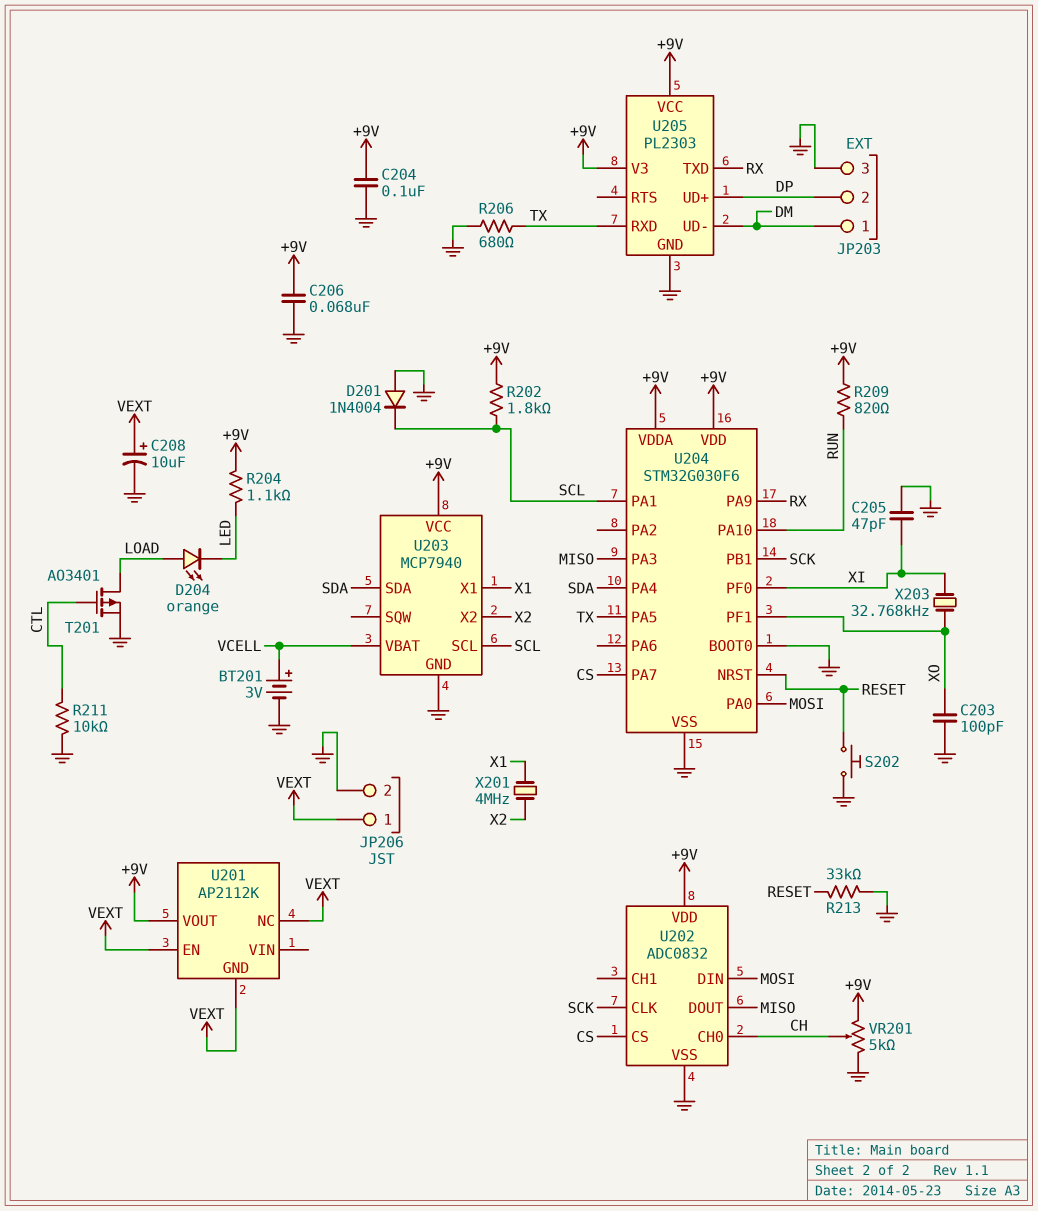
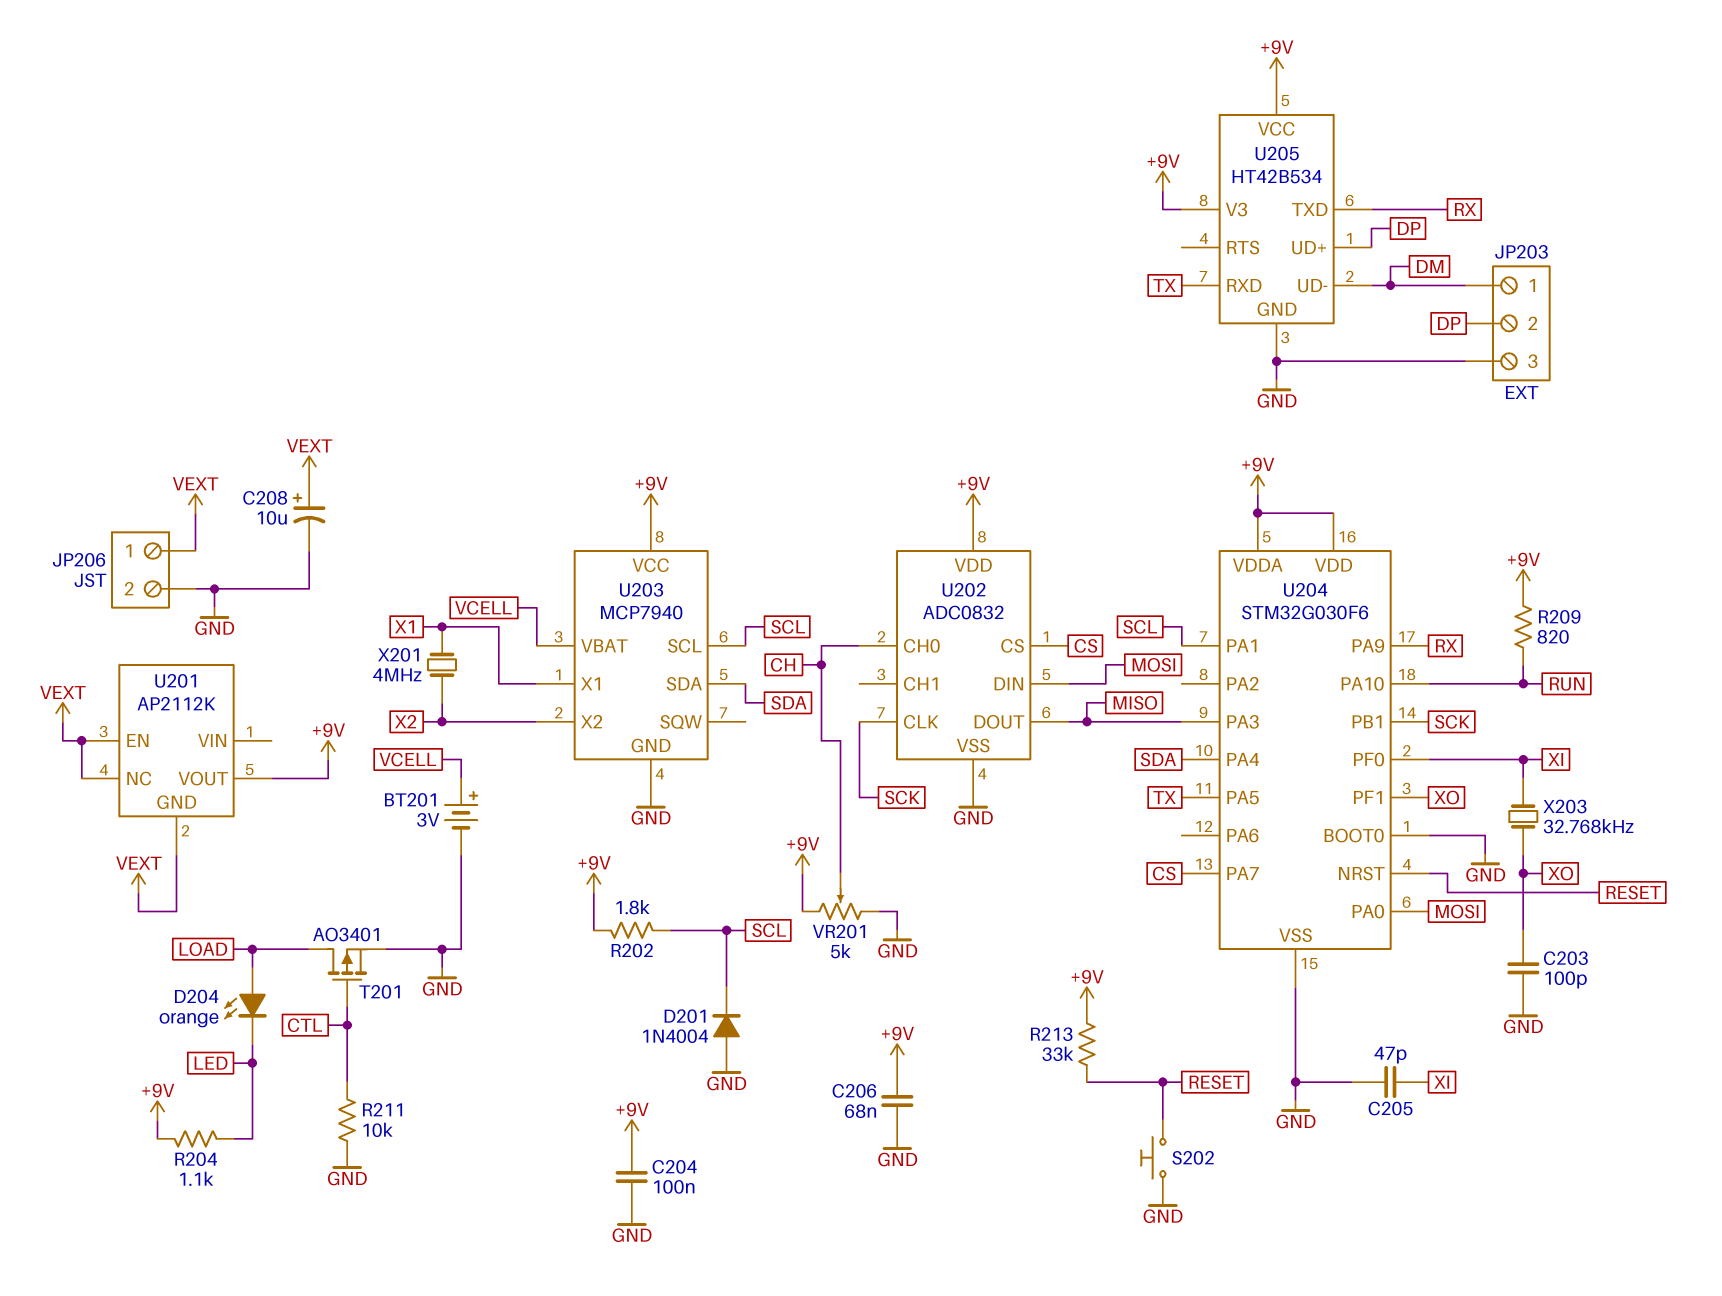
R206: 680 (GND, TX) -> none
R213: 33k (GND, RESET) -> 33k (+9V, RESET)
U205: PL2303 -> HT42B534

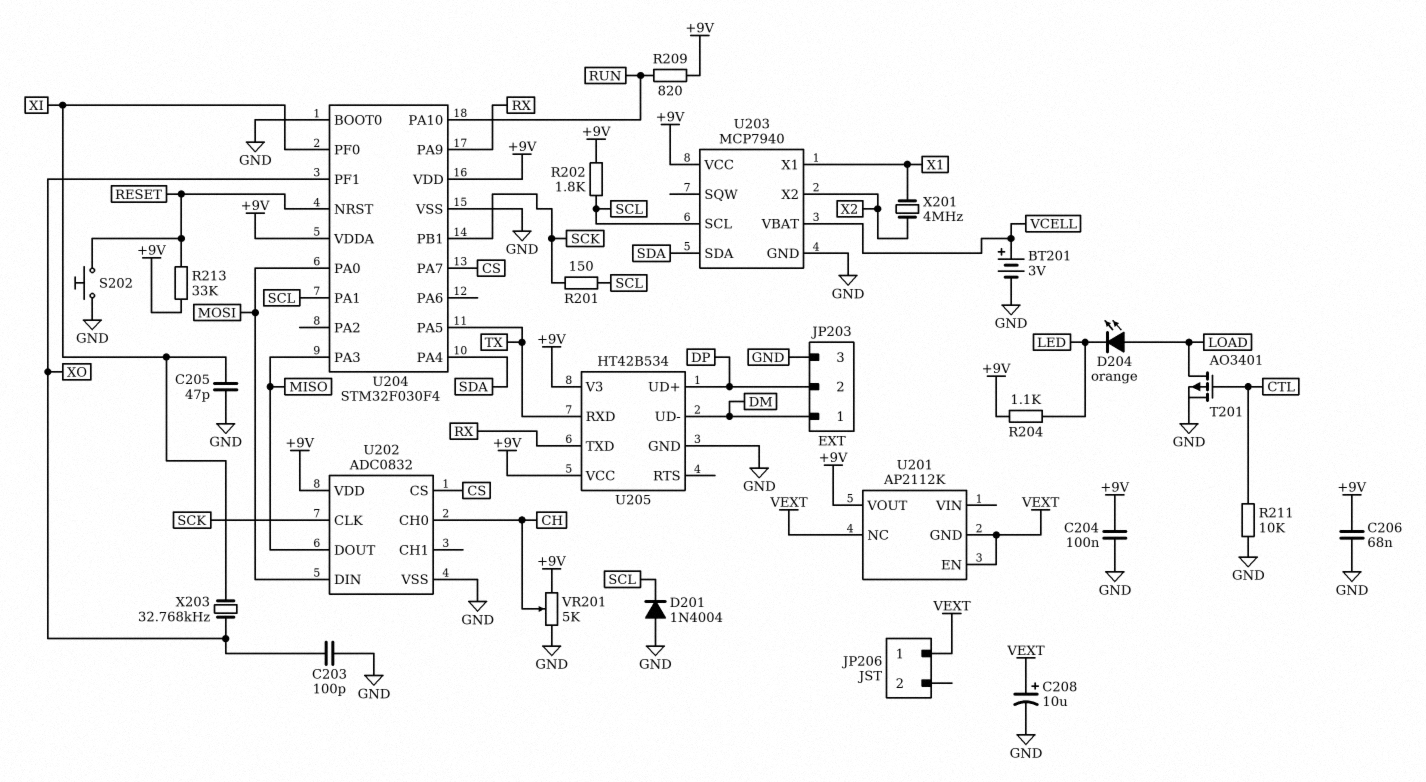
JP206 pin 2: GND -> none
R201: none -> 150 (SCK, SCL)
U204: STM32G030F6 -> STM32F030F4

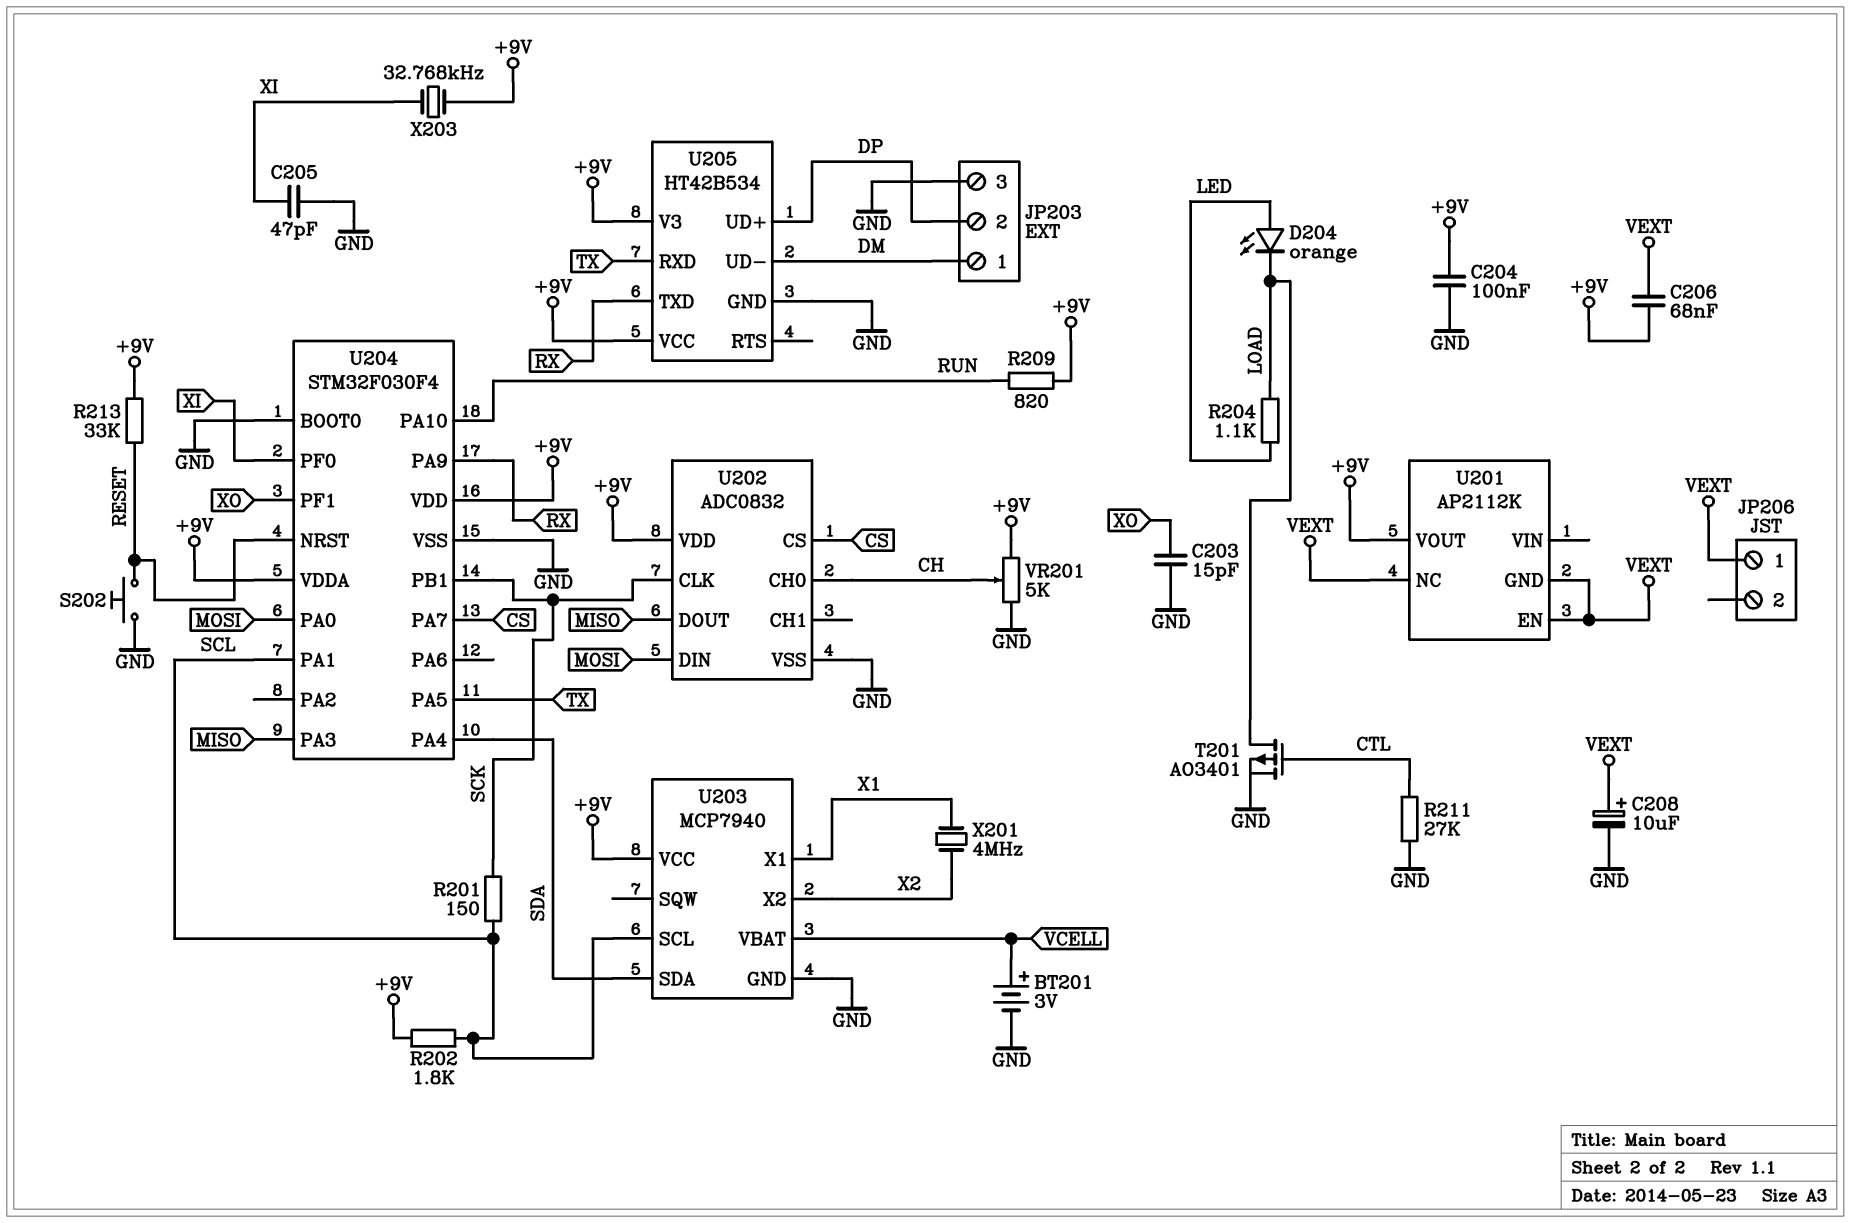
C203: 100pF (GND, XO) -> 15pF (GND, XO)
C206: 68nF (+9V, GND) -> 68nF (+9V, VEXT)
D201: diode 1N4004 (A GND, K SCL) -> none
D204: LED orange (A LOAD, K LED) -> LED orange (A LED, K LOAD)
R204: 1.1k (+9V, LED) -> 1.1k (LED, LOAD)
R211: 10k (CTL, GND) -> 27k (CTL, GND)
X203: 32.768kHz (XI, XO) -> 32.768kHz (+9V, XI)

